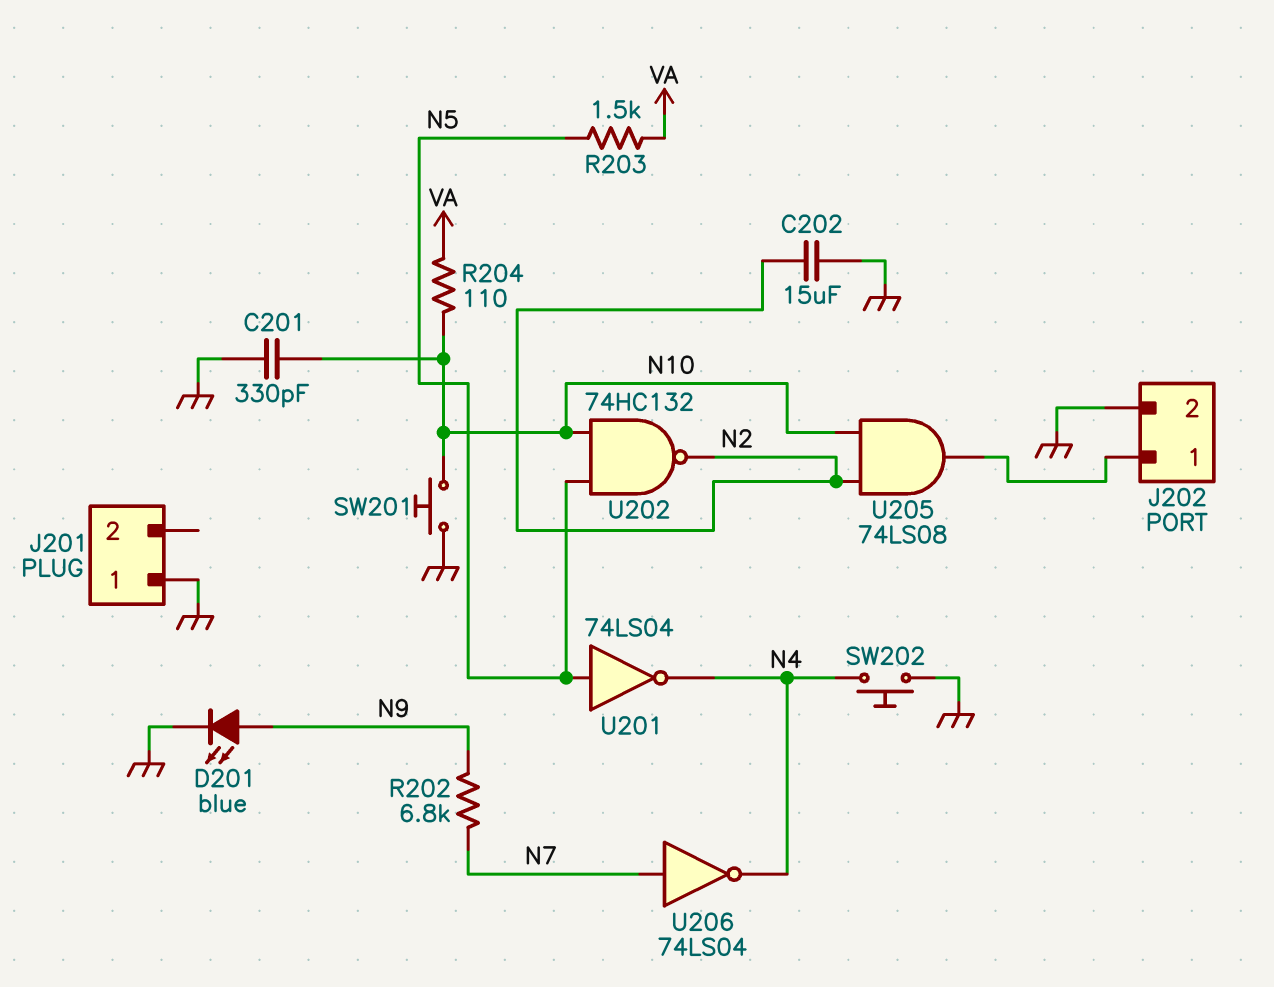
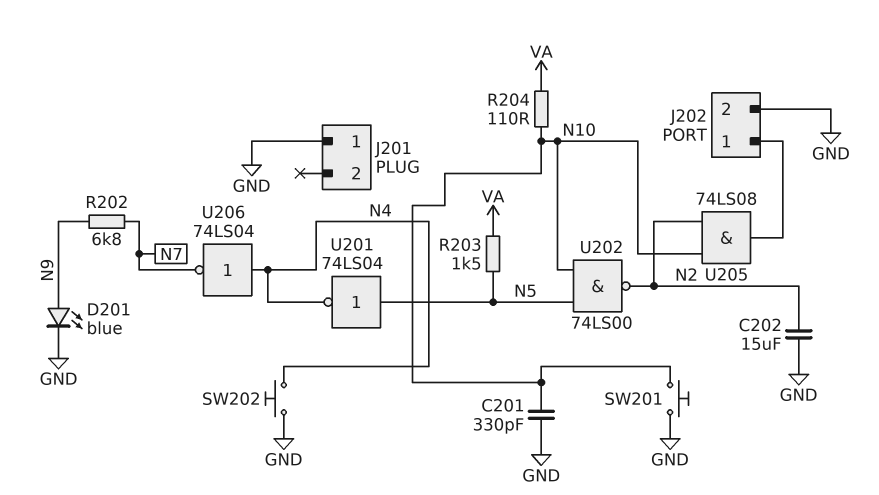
U202: NAND 74HC132 (in N5, in N10, out N2) -> NAND 74LS00 (in N5, in N10, out N2)
U206: NOT 74LS04 (in N7, out N4) -> NOT 74LS04 (in N4, out N7)

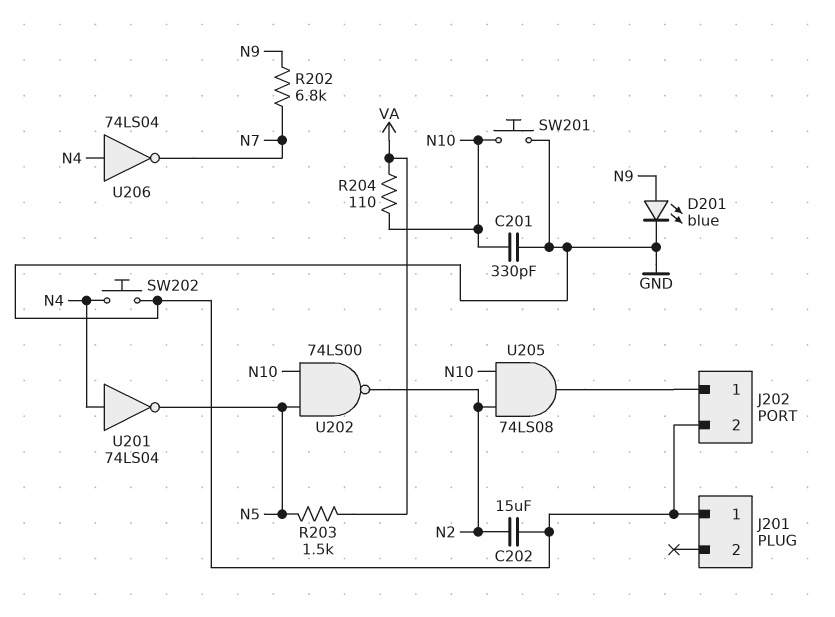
U201: NOT 74LS04 (in N5, out N4) -> NOT 74LS04 (in N4, out N5)

